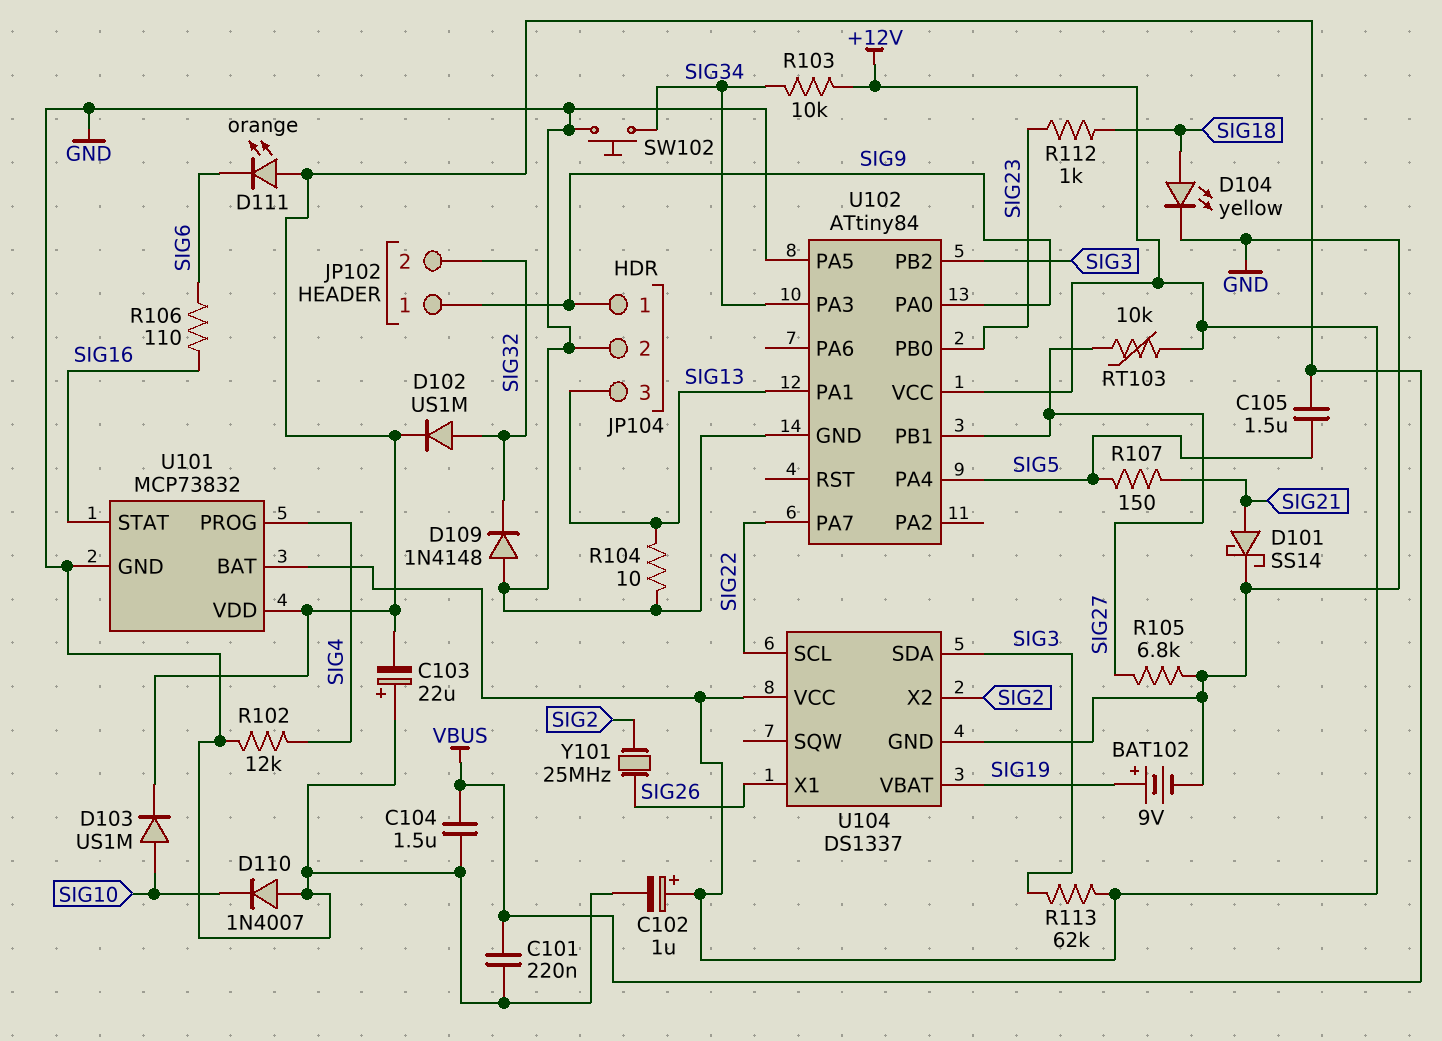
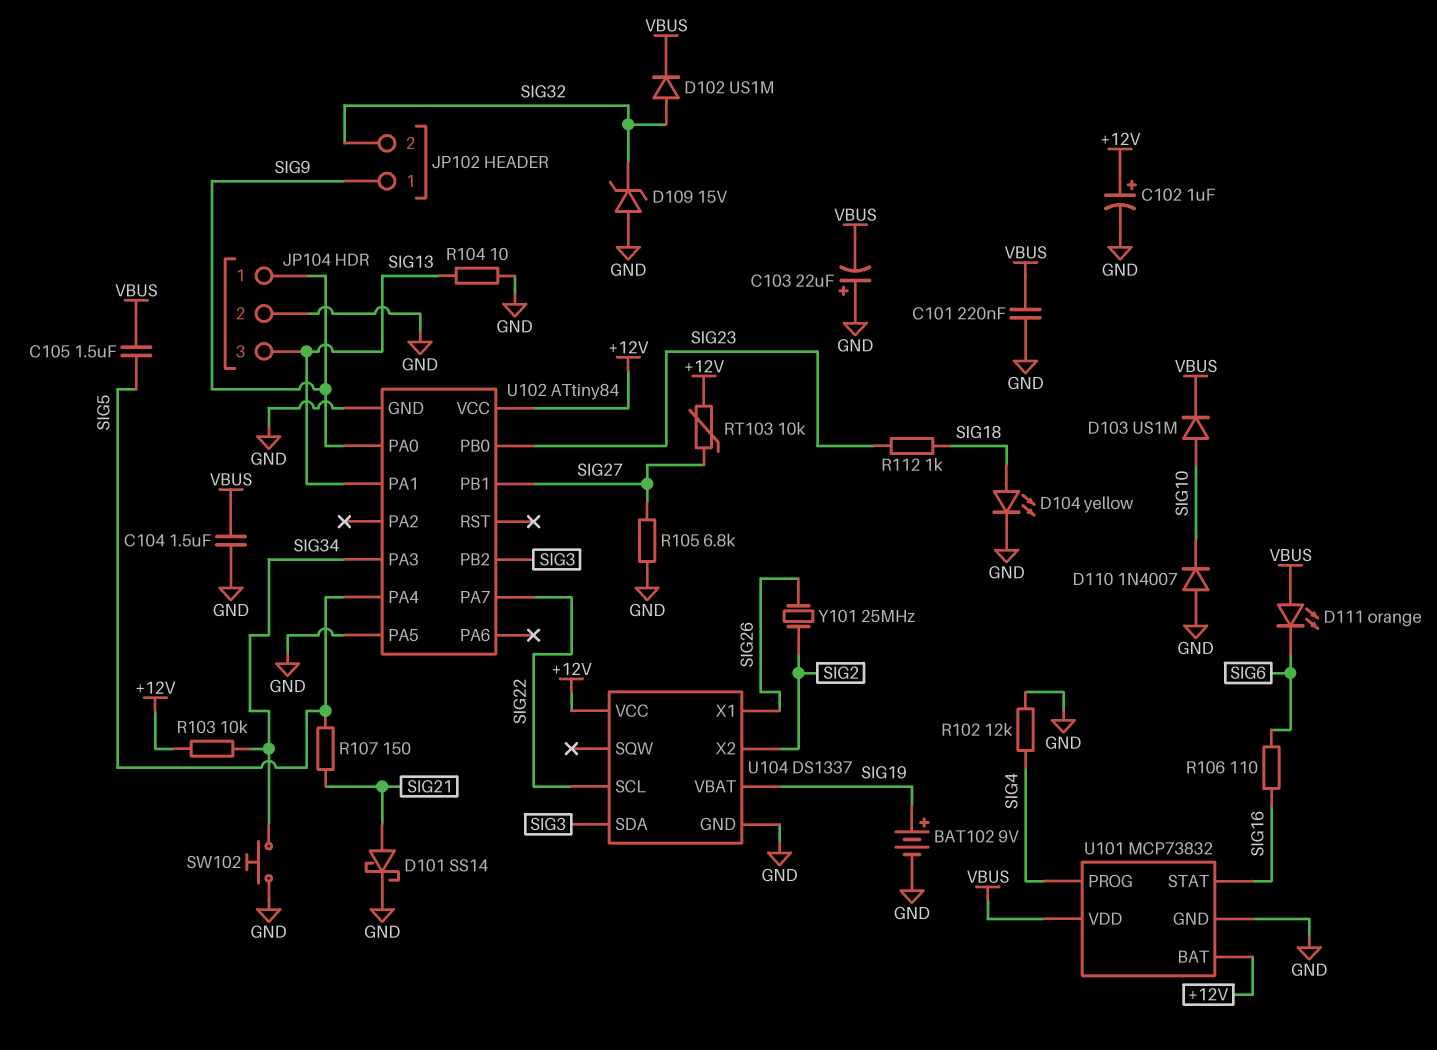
D109: diode 1N4148 (A GND, K SIG32) -> zener 15V (A GND, K SIG32)
R113: 62k (+12V, SIG3) -> none

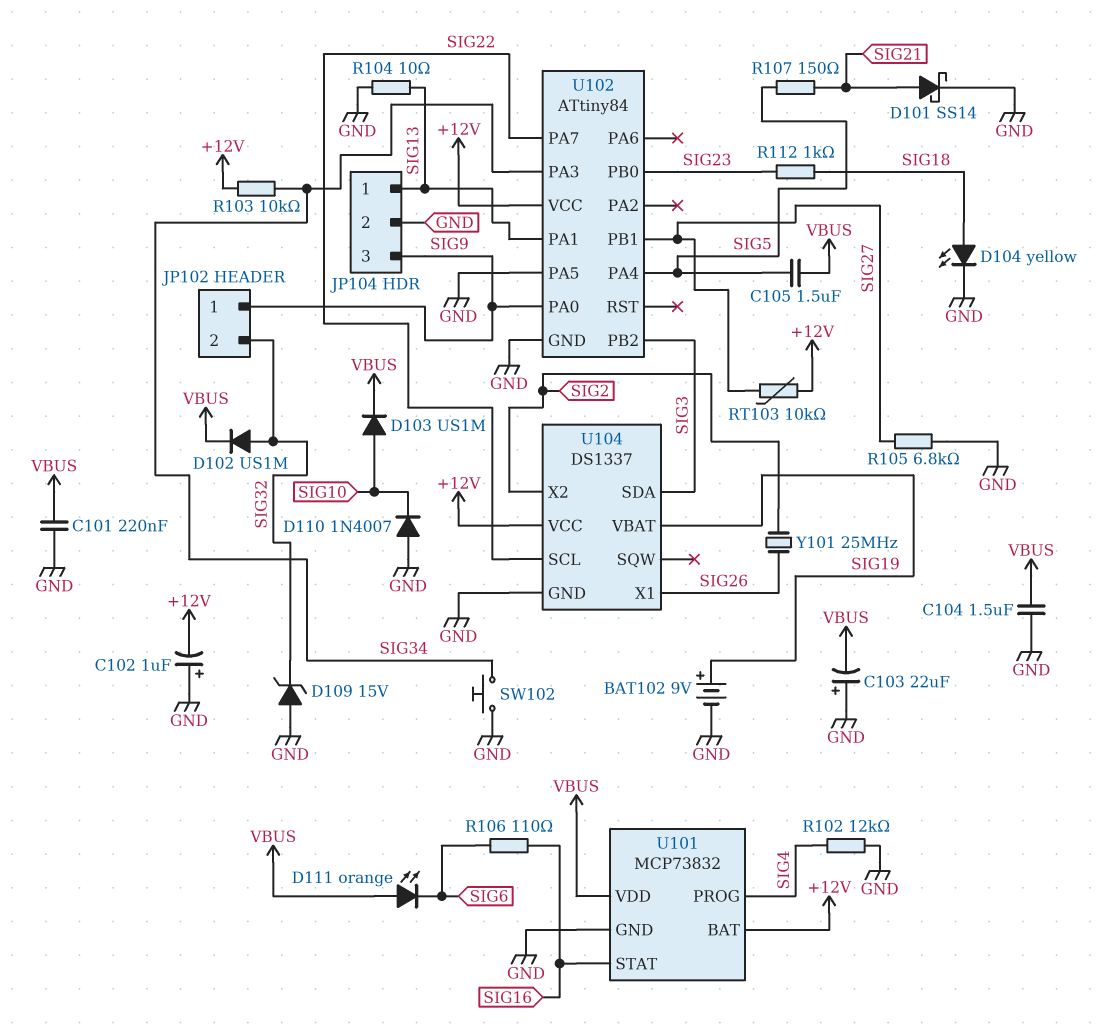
C102: 1uF (plus +12V, minus GND) -> 1uF (plus GND, minus +12V)
JP104 pin 1: SIG9 -> SIG13
JP104 pin 3: SIG13 -> SIG9

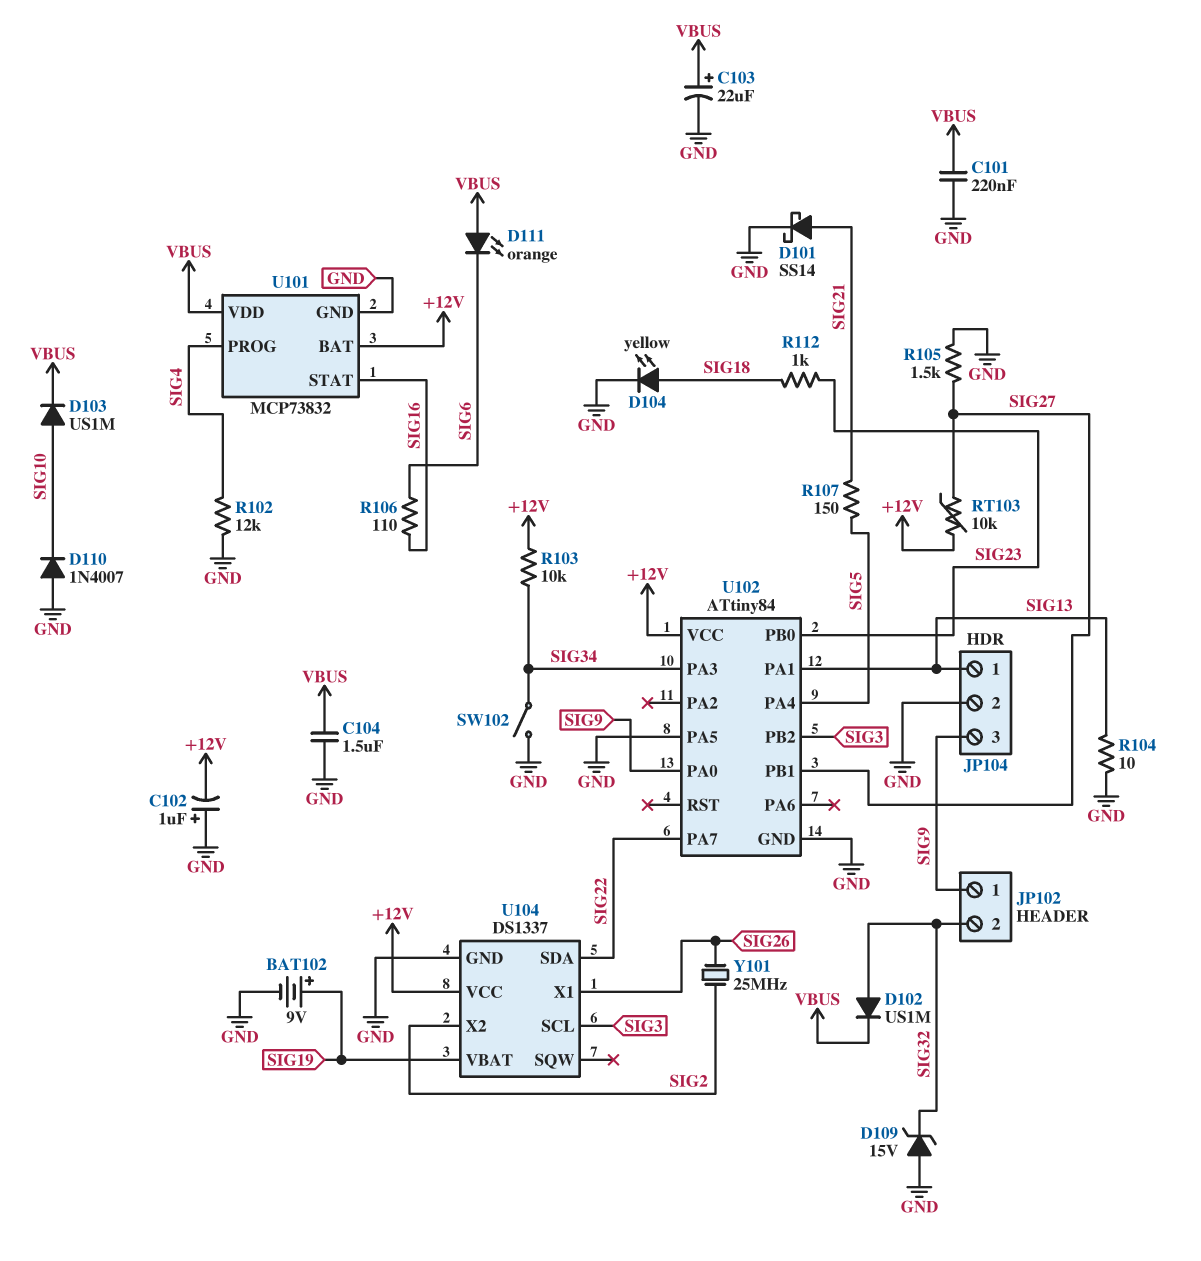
C103: 22uF (plus GND, minus VBUS) -> 22uF (plus VBUS, minus GND)
C105: 1.5uF (SIG5, VBUS) -> none
R105: 6.8k (GND, SIG27) -> 1.5k (GND, SIG27)
SW102: button (GND, SIG34) -> switch (GND, SIG34)
U104 pin SCL: SIG22 -> SIG3
U104 pin SDA: SIG3 -> SIG22

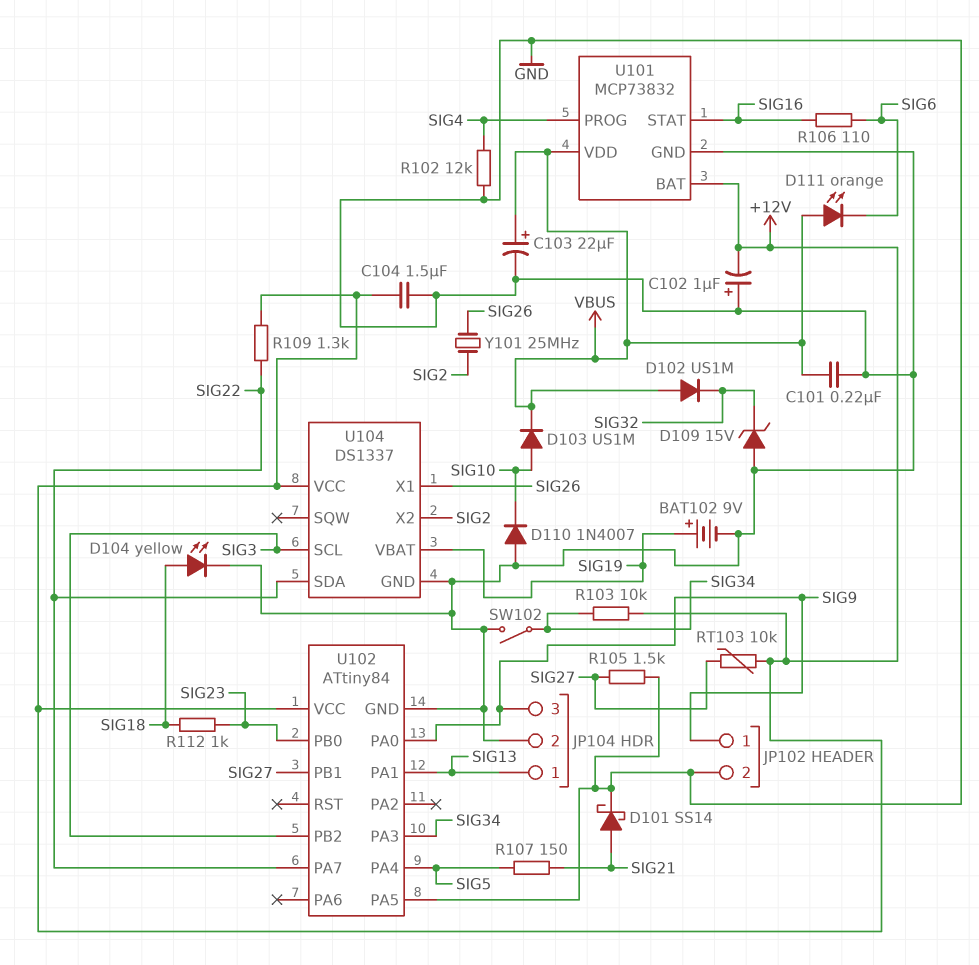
C104: 1.5uF (GND, VBUS) -> 1.5uF (+12V, GND)
D102: diode US1M (A SIG32, K VBUS) -> diode US1M (A VBUS, K SIG32)
JP102 pin 2: SIG32 -> GND
R104: 10 (GND, SIG13) -> none
R109: none -> 1.3k (+12V, SIG22)

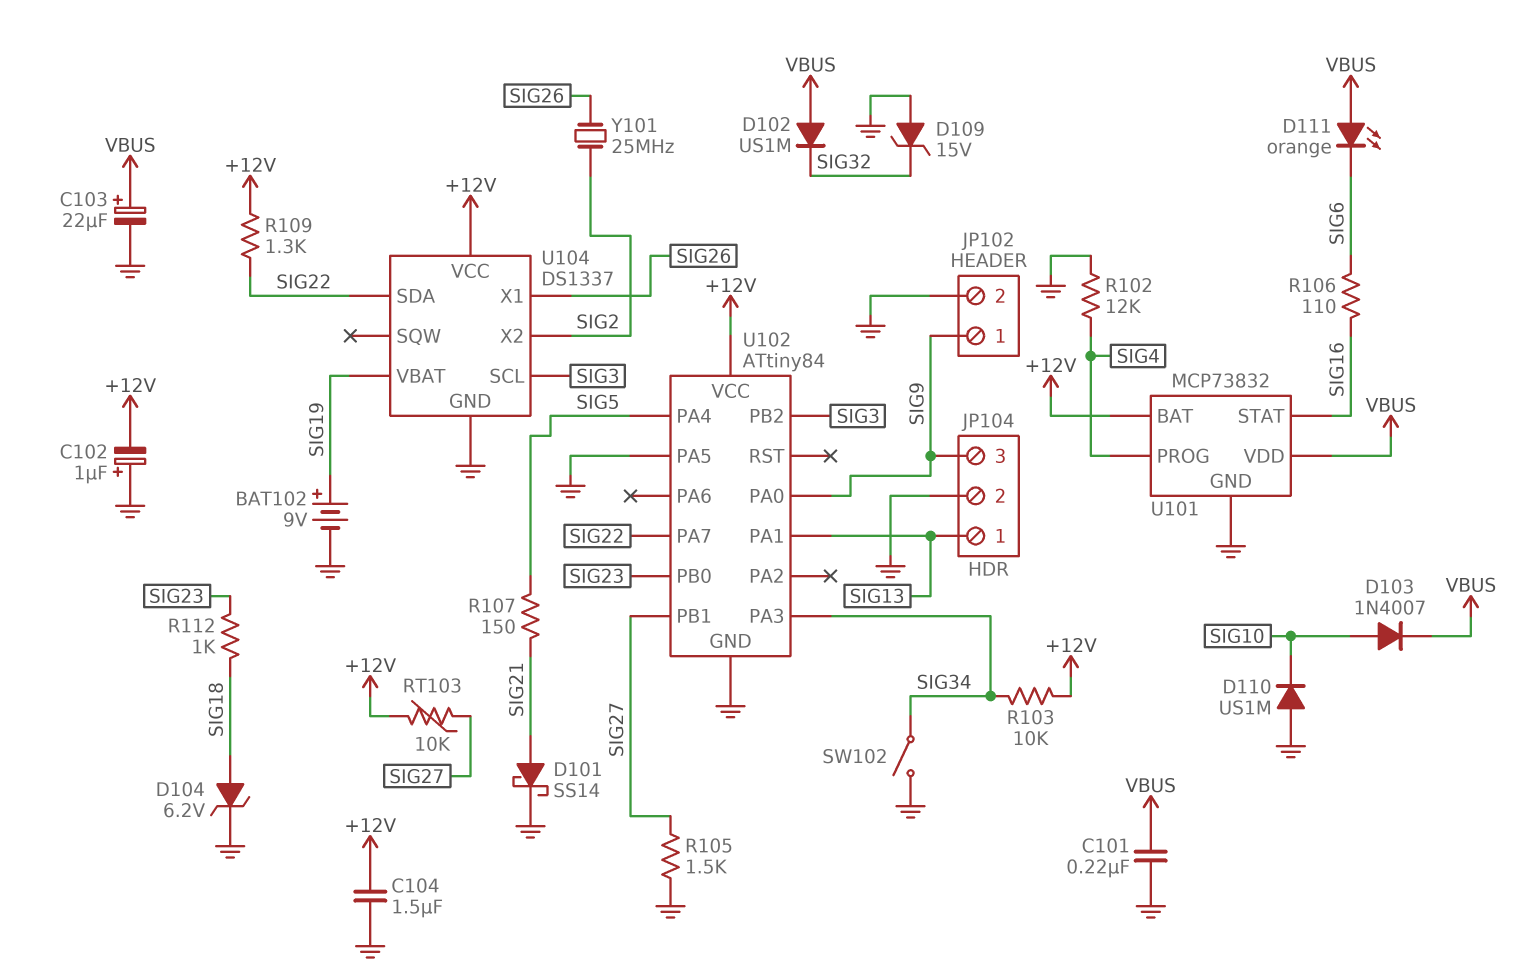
D103: diode US1M (A SIG10, K VBUS) -> diode 1N4007 (A SIG10, K VBUS)
D104: LED yellow (A SIG18, K GND) -> zener 6.2V (A SIG18, K GND)
D110: diode 1N4007 (A GND, K SIG10) -> diode US1M (A GND, K SIG10)

